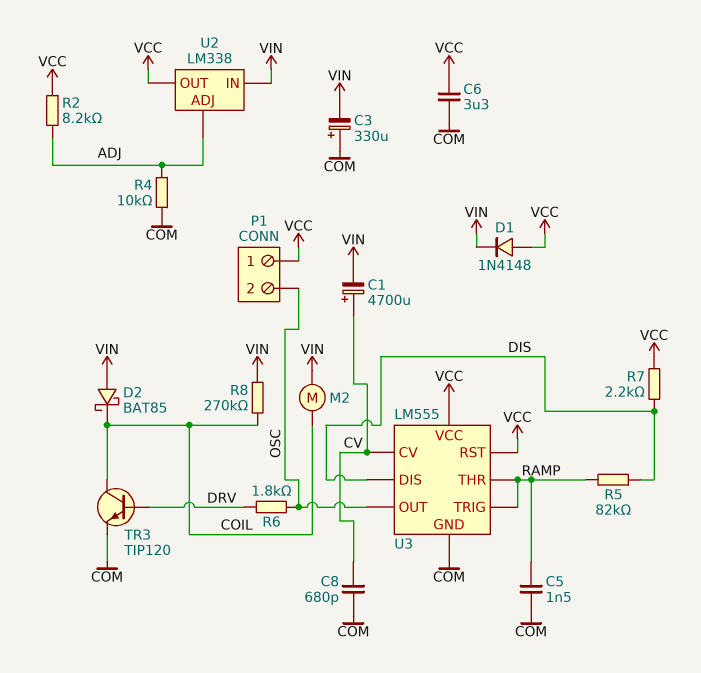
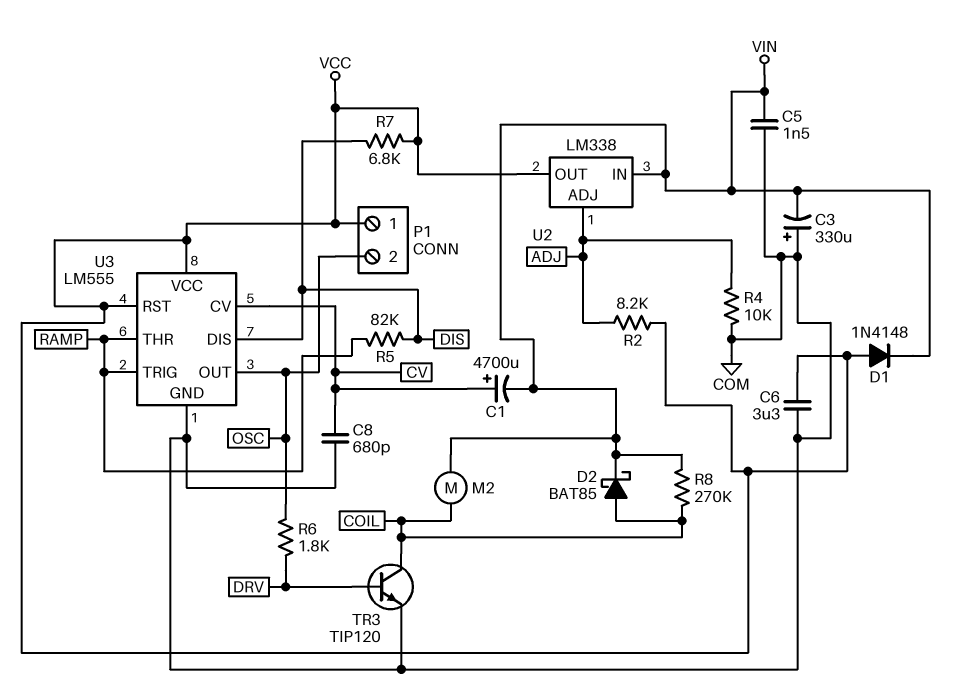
C5: 1.5nF (COM, RAMP) -> 1.5nF (COM, VIN)
D2: schottky BAT85 (A VIN, K COIL) -> schottky BAT85 (A COIL, K VIN)
R7: 2.2k (DIS, VCC) -> 6.8k (DIS, VCC)

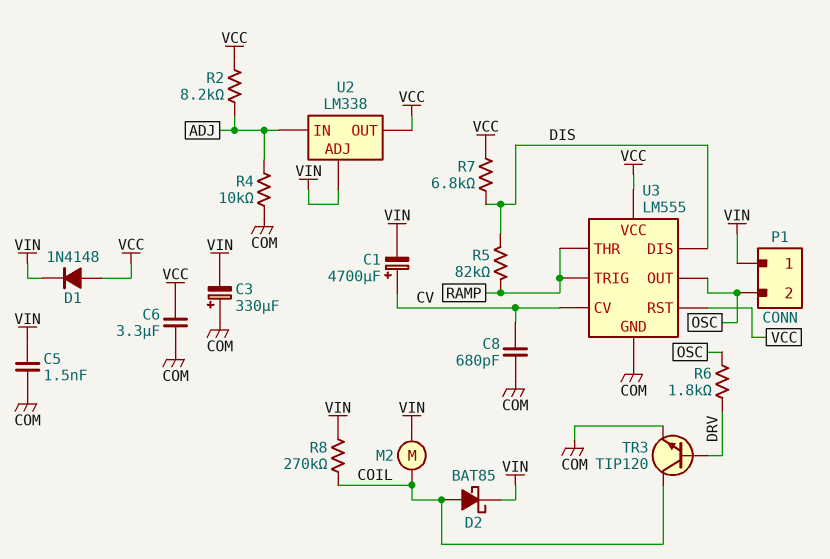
P1 pin 1: VCC -> VIN
U2 pin ADJ: ADJ -> VIN
U2 pin IN: VIN -> ADJ

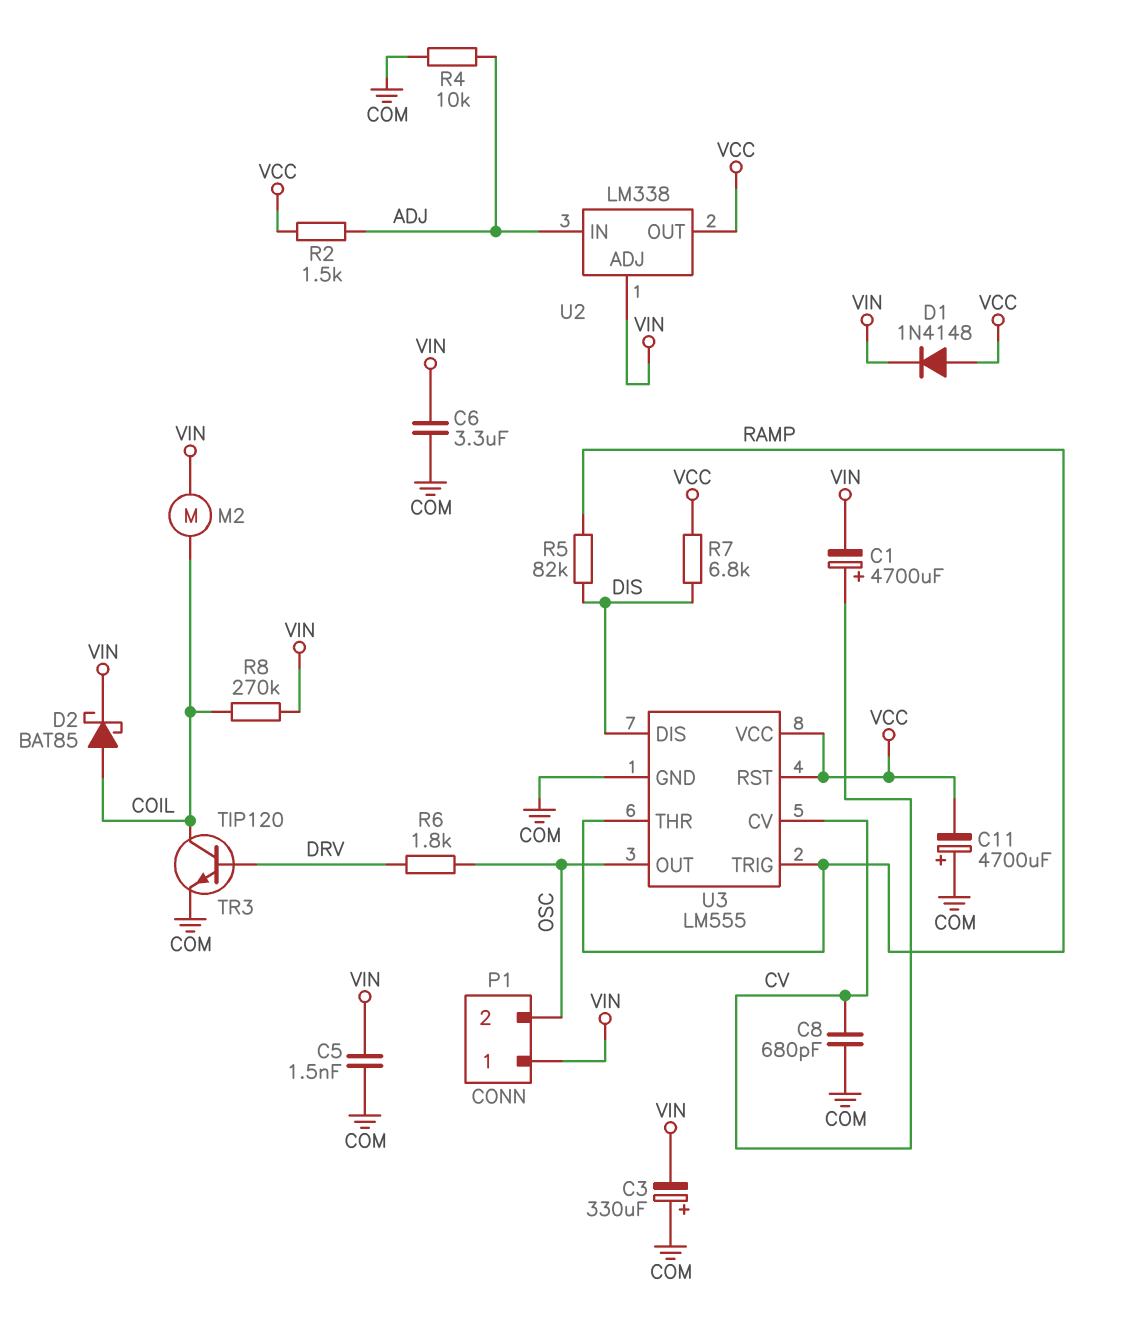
C6: 3.3uF (COM, VCC) -> 3.3uF (COM, VIN)
C11: none -> 4700uF (plus COM, minus VCC)
R2: 8.2k (ADJ, VCC) -> 1.5k (ADJ, VCC)

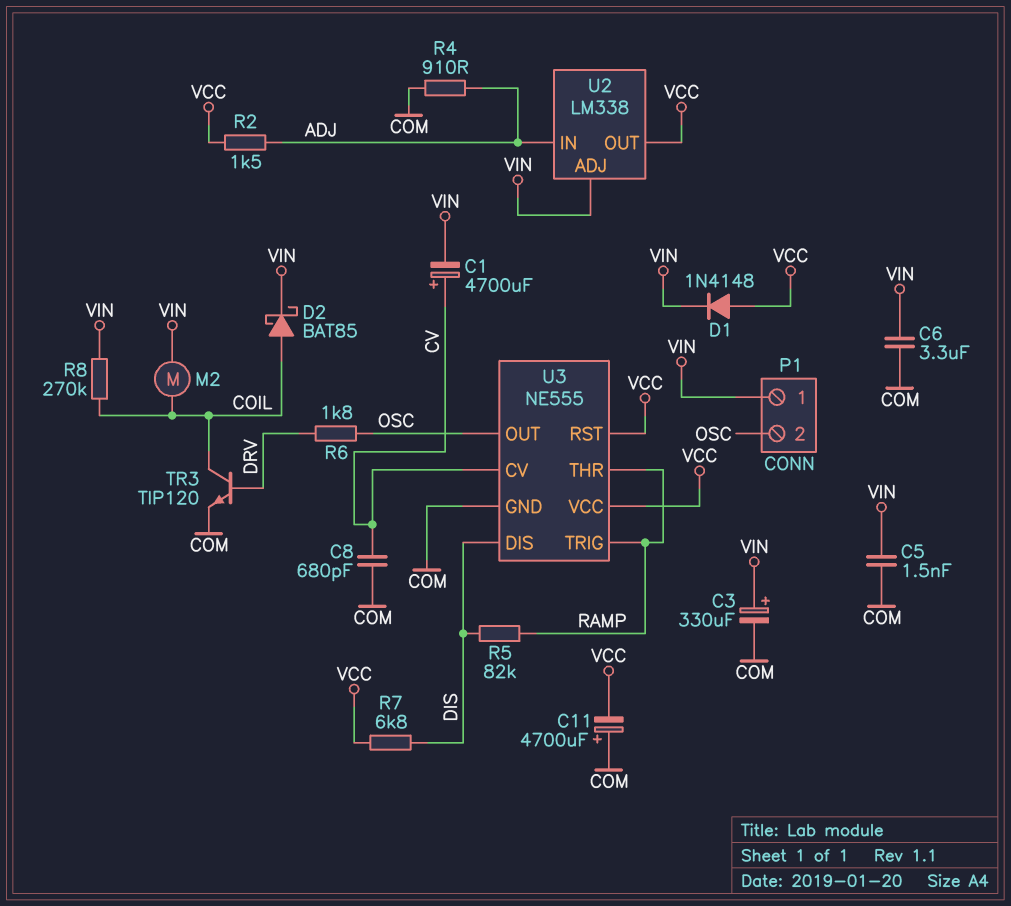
C3: 330uF (plus COM, minus VIN) -> 330uF (plus VIN, minus COM)
R4: 10k (ADJ, COM) -> 910 (ADJ, COM)
U3: LM555 -> NE555

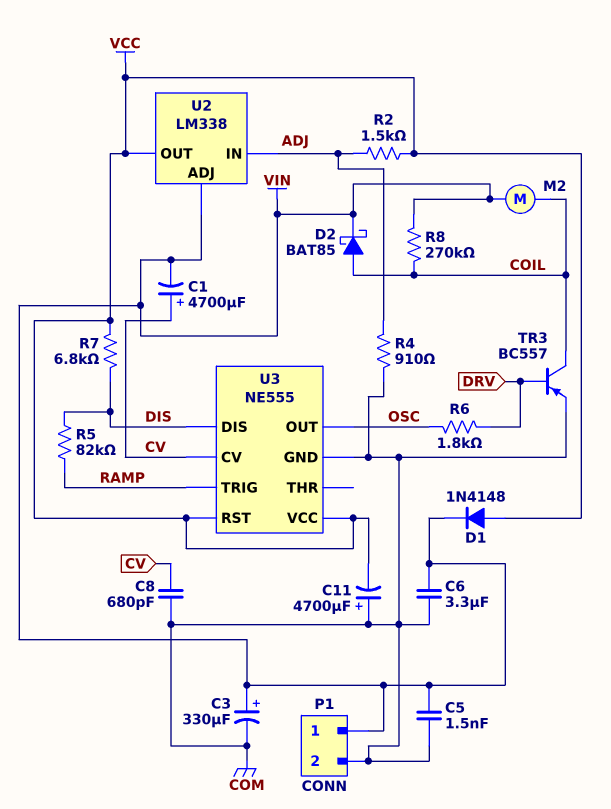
P1 pin 2: OSC -> COM
TR3: NPN TIP120 (B DRV, C COIL, E COM) -> PNP BC557 (B DRV, C COIL, E COM)
U3 pin THR: RAMP -> none

